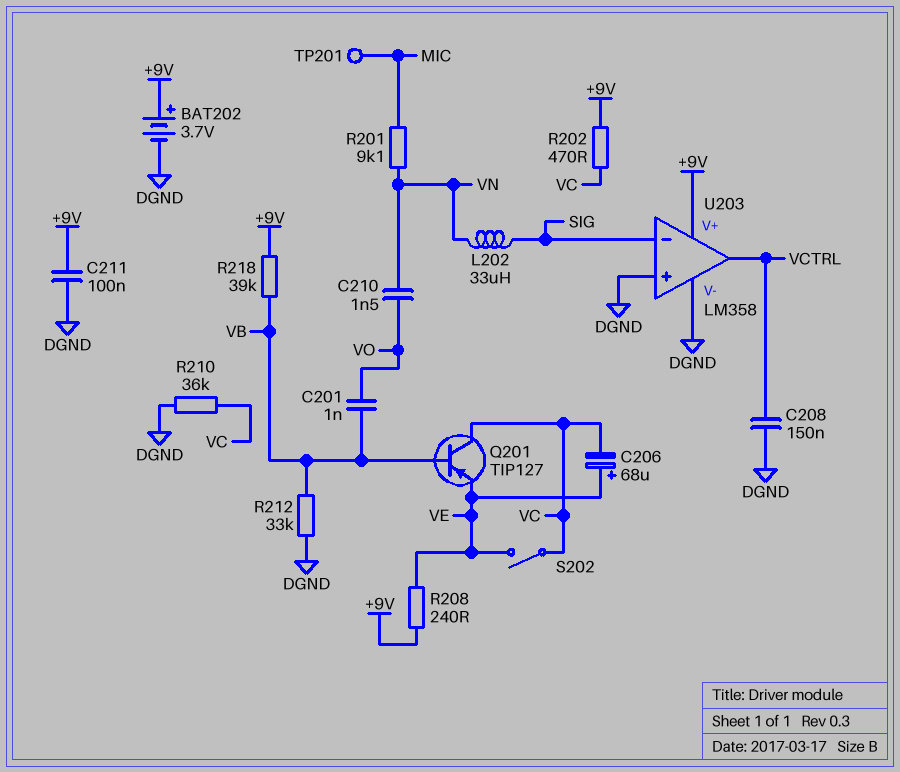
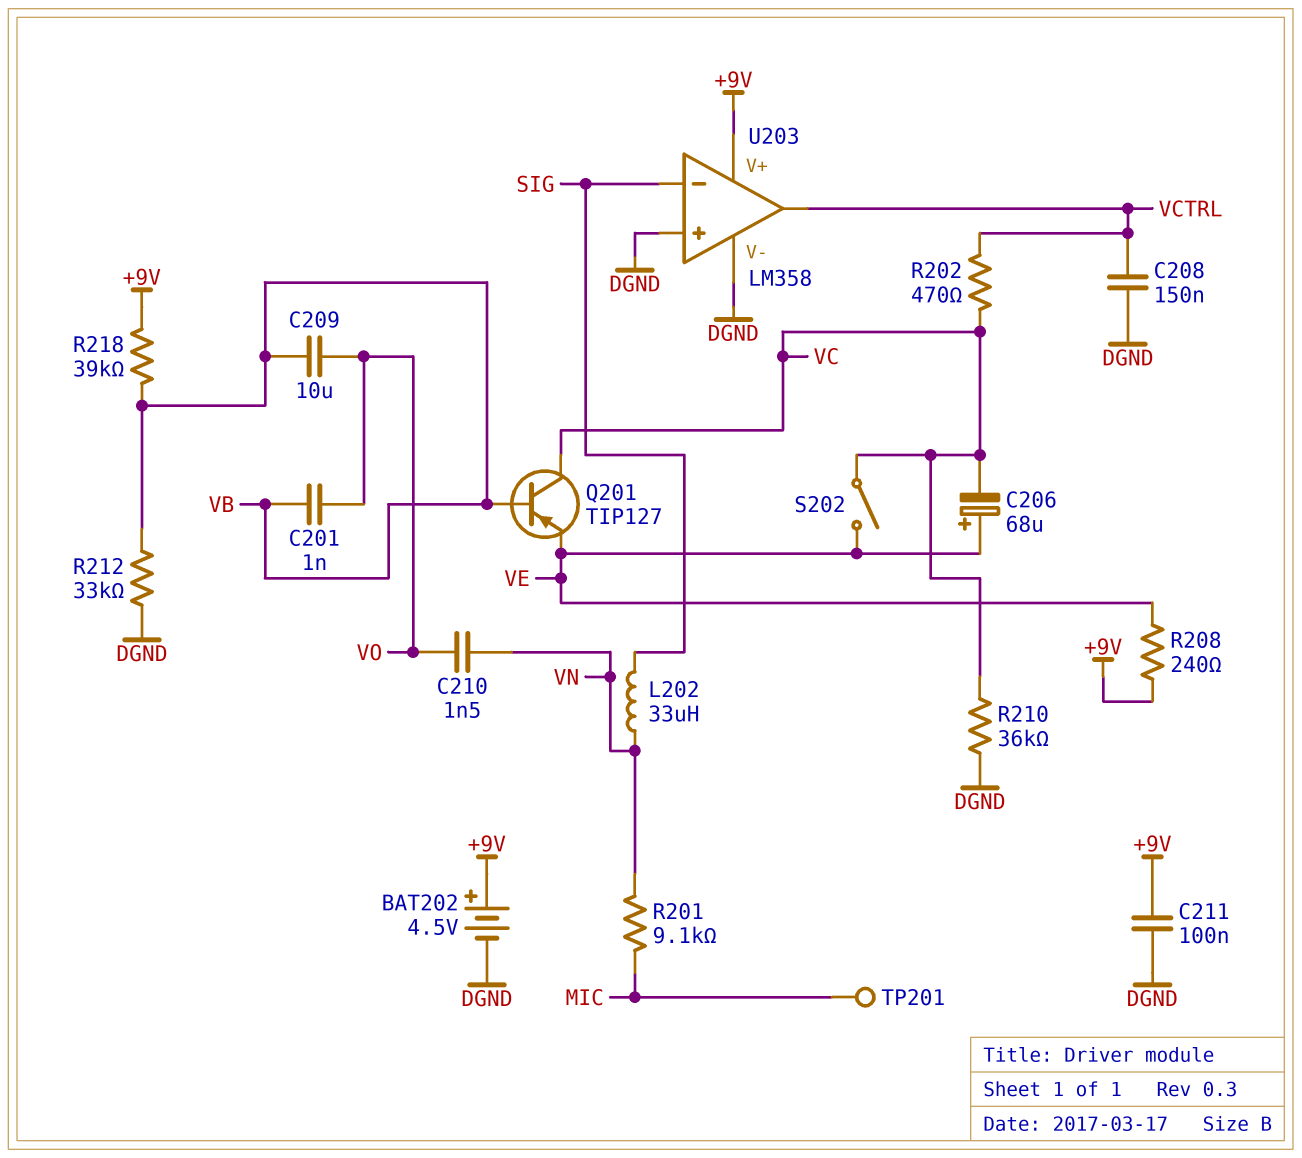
BAT202: 3.7V (plus +9V, minus DGND) -> 4.5V (plus +9V, minus DGND)
C209: none -> 10uF (VB, VO)
R202: 470 (+9V, VC) -> 470 (VC, VCTRL)

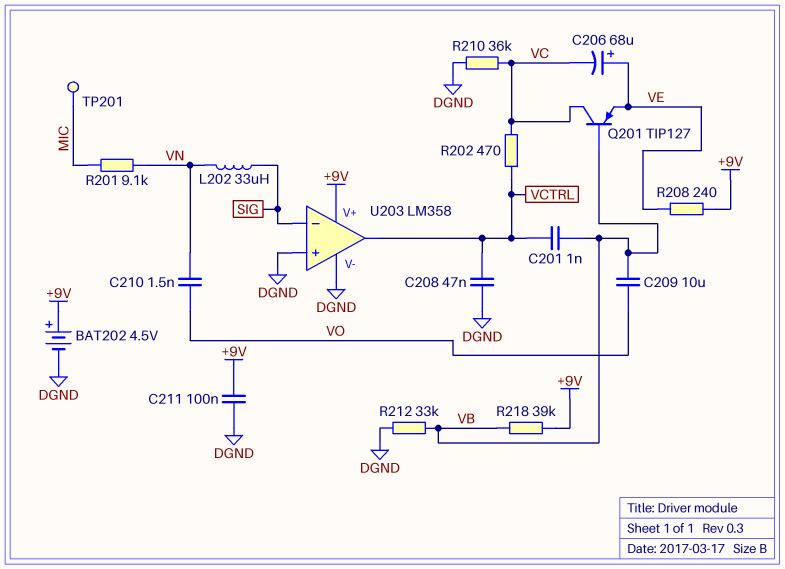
C201: 1nF (VB, VO) -> 1nF (VB, VCTRL)
C208: 150nF (DGND, VCTRL) -> 47nF (DGND, VCTRL)
S202: switch (VC, VE) -> none

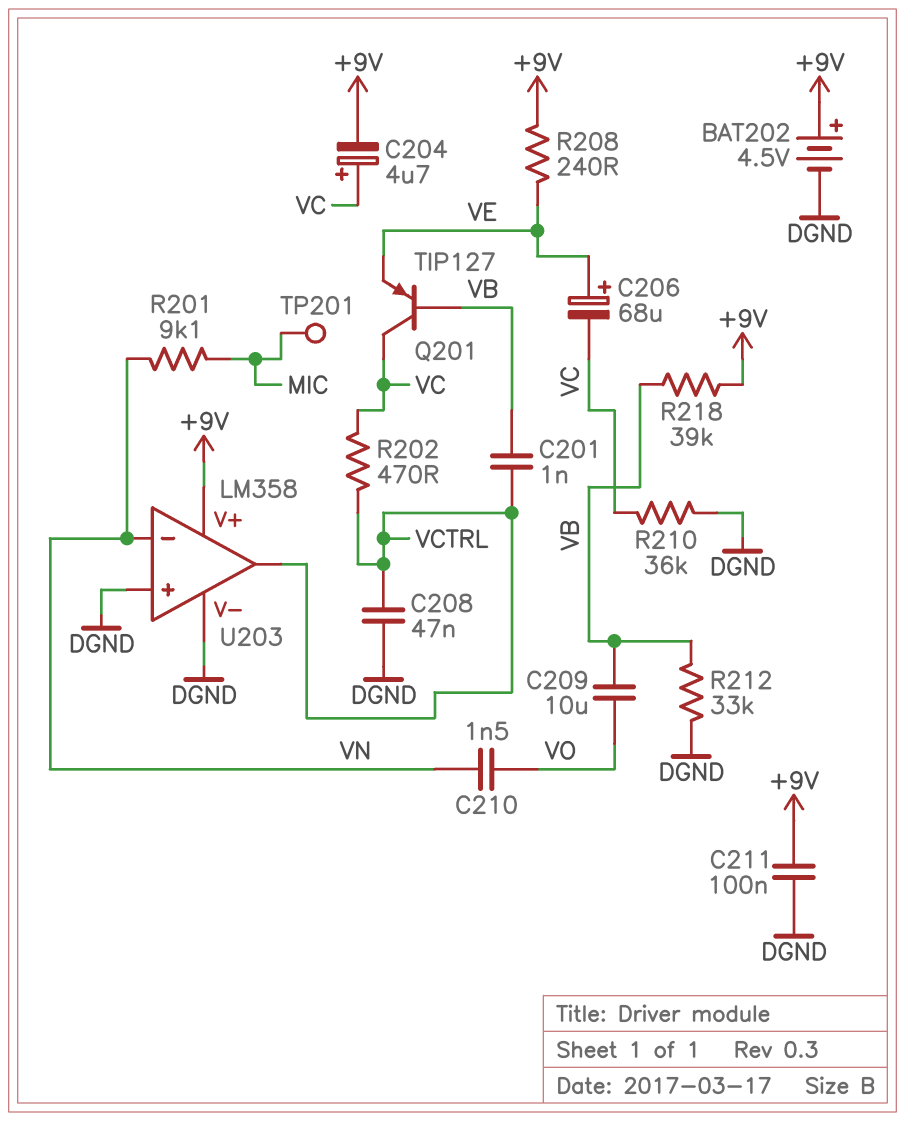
C204: none -> 4.7uF (plus VC, minus +9V)
L202: 33uH (SIG, VN) -> none
U203 pin in-: SIG -> VN

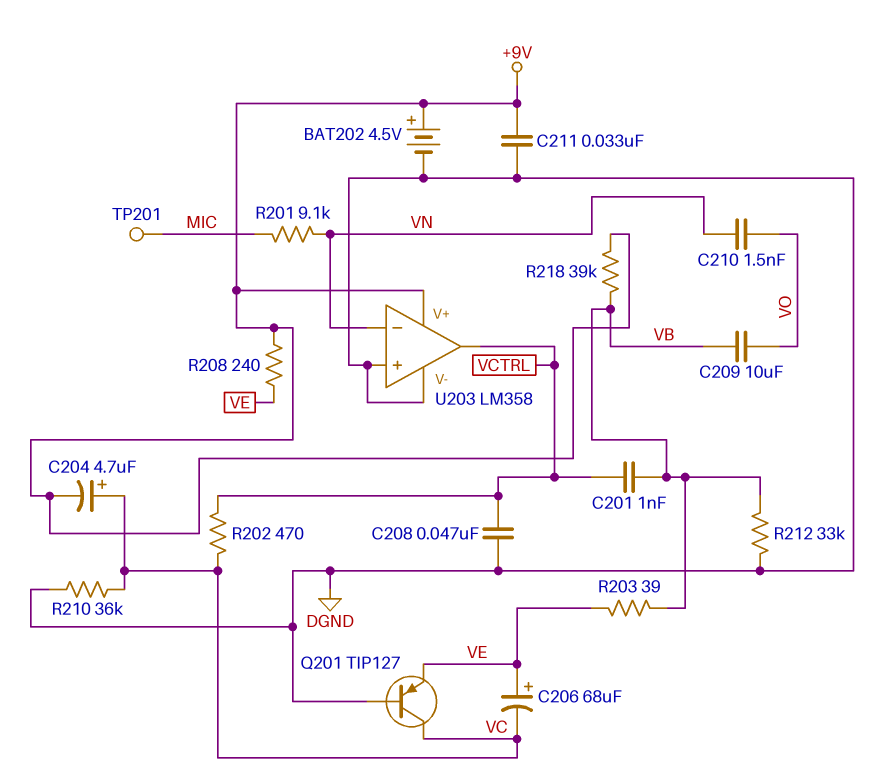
C211: 100nF (+9V, DGND) -> 33nF (+9V, DGND)
Q201: PNP TIP127 (B VB, C VC, E VE) -> PNP TIP127 (B DGND, C VC, E VE)
R203: none -> 39 (VB, VE)

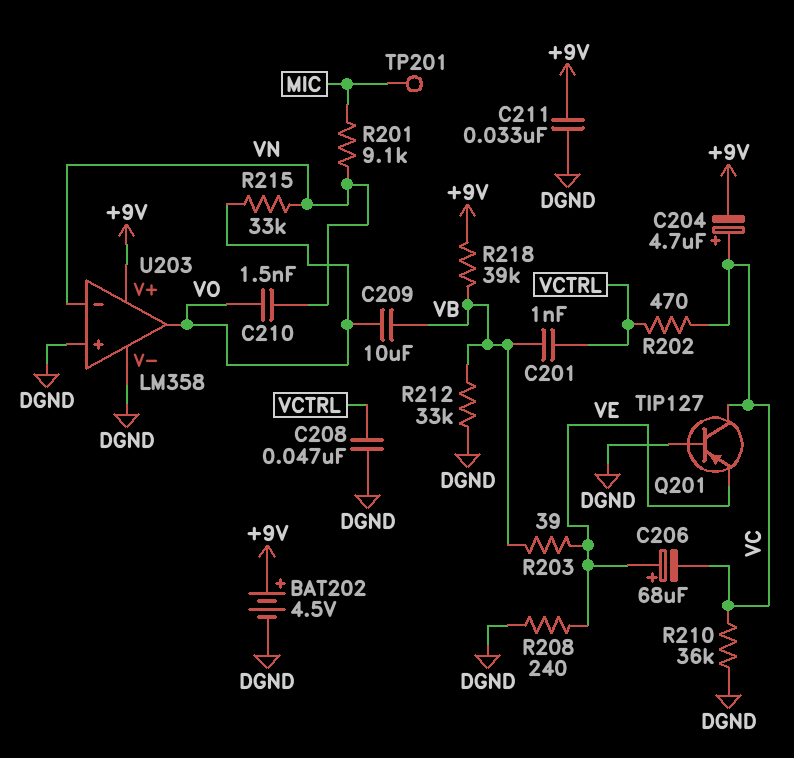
R208: 240 (+9V, VE) -> 240 (DGND, VE)
R215: none -> 33k (VN, VO)
U203 pin out: VCTRL -> VO

